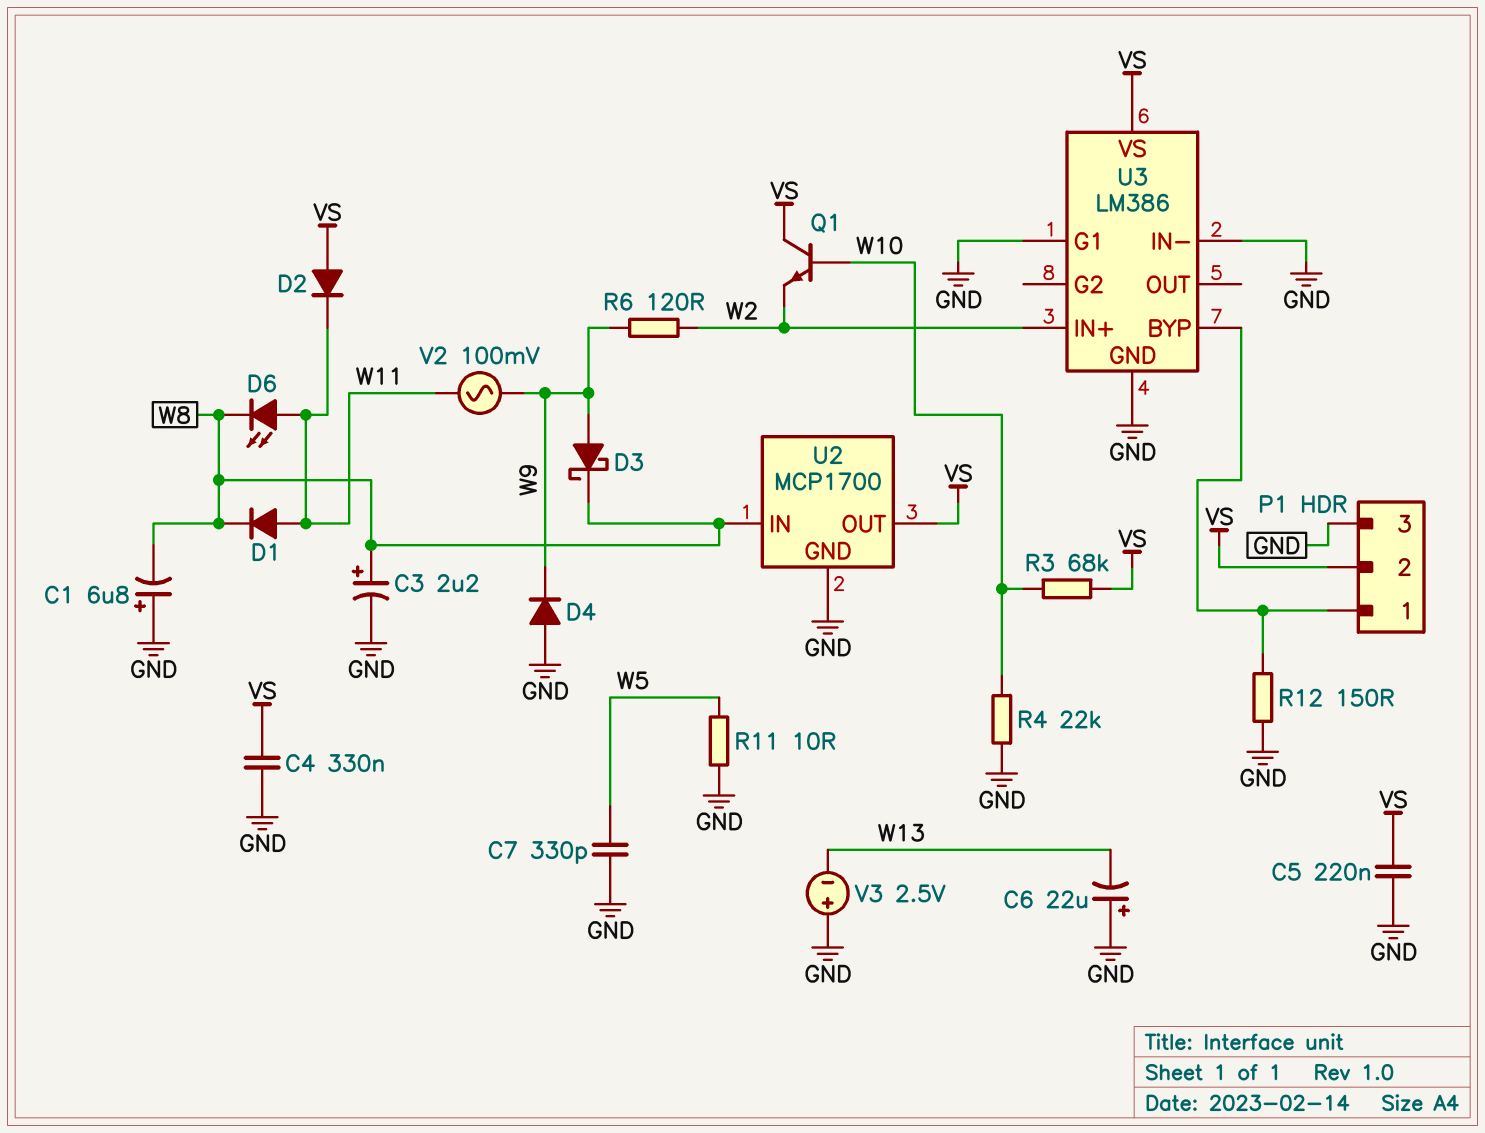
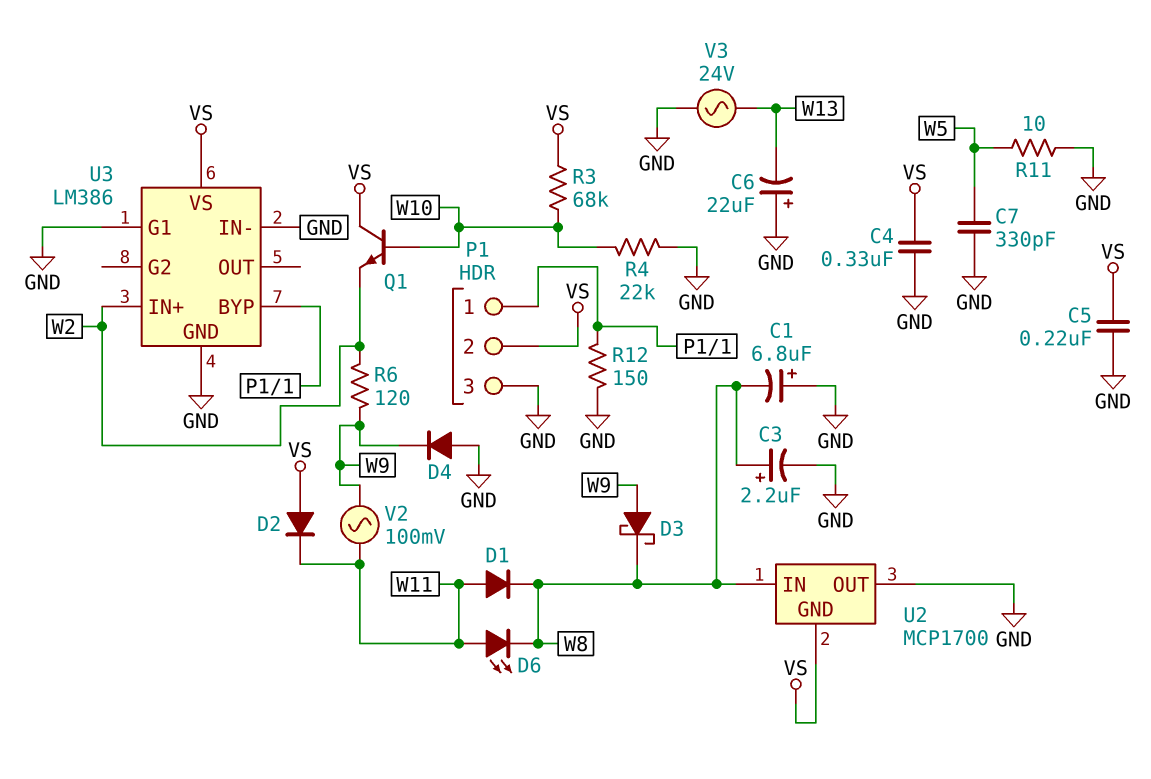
U2 pin GND: GND -> VS
U2 pin OUT: VS -> GND
V3: 2.5V (plus GND, minus W13) -> AC 24V (GND, W13)

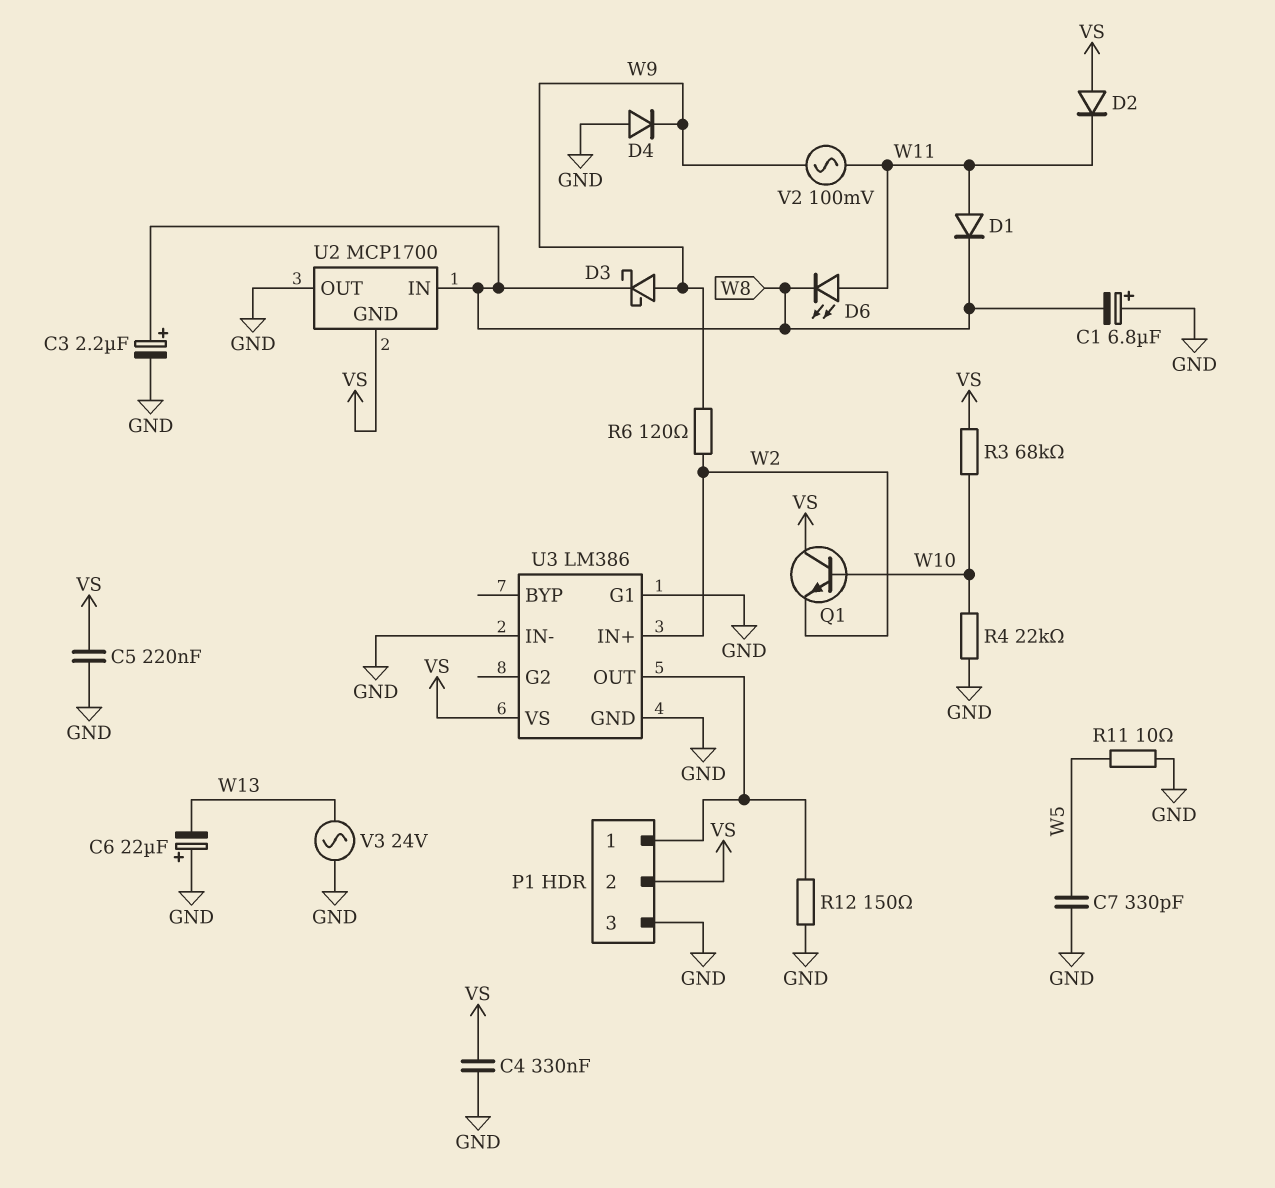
U3 pin BYP: P1/1 -> none
U3 pin OUT: none -> P1/1

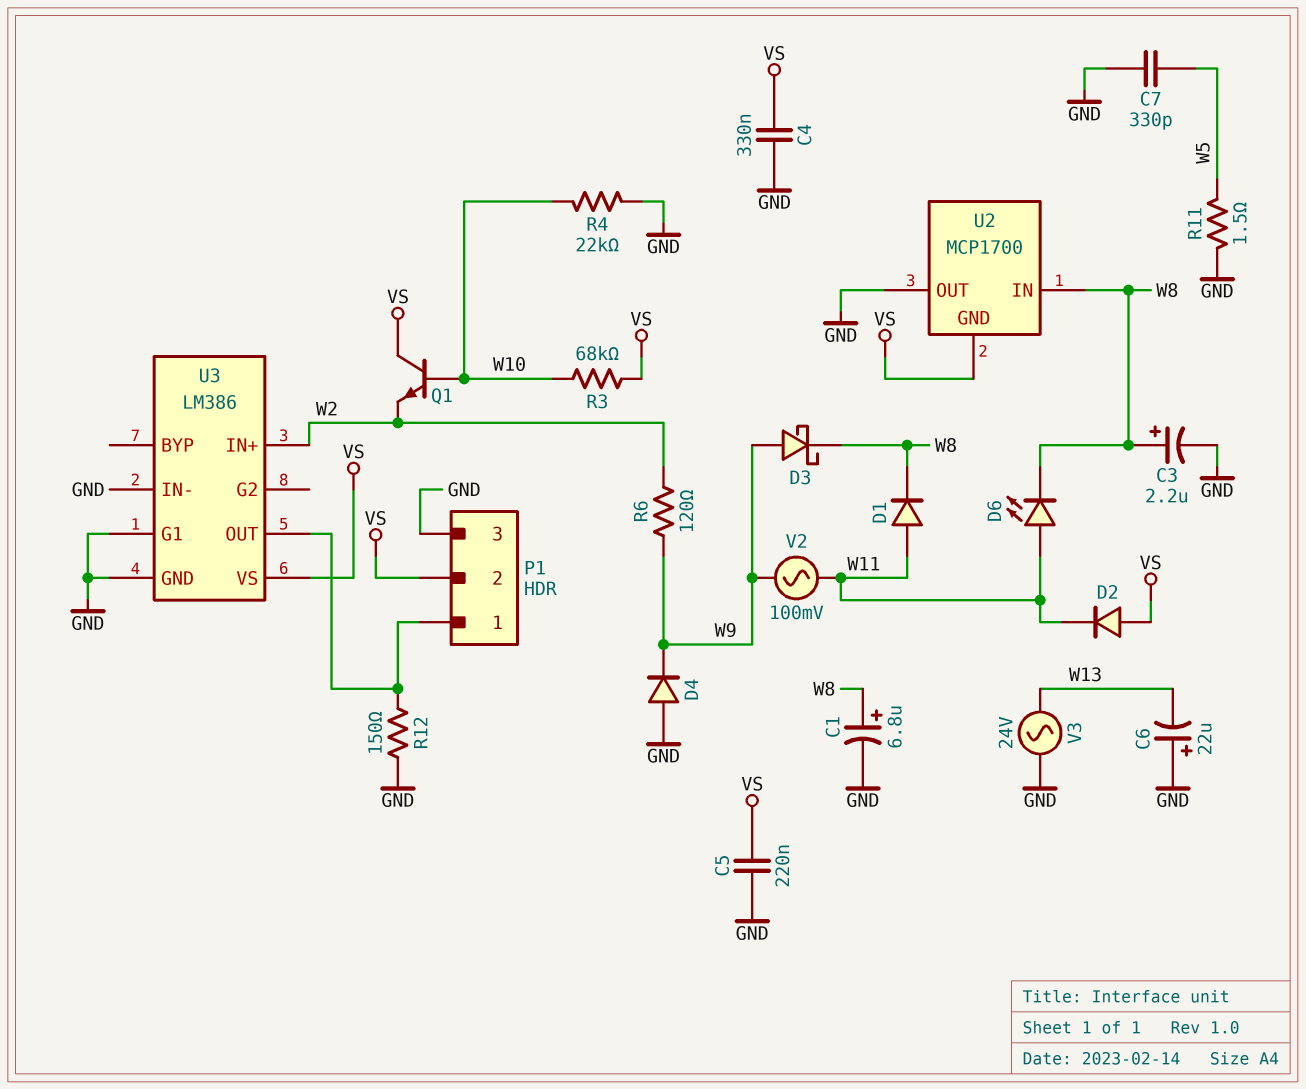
C1: 6.8uF (plus GND, minus W8) -> 6.8uF (plus W8, minus GND)
R11: 10 (GND, W5) -> 1.5 (GND, W5)

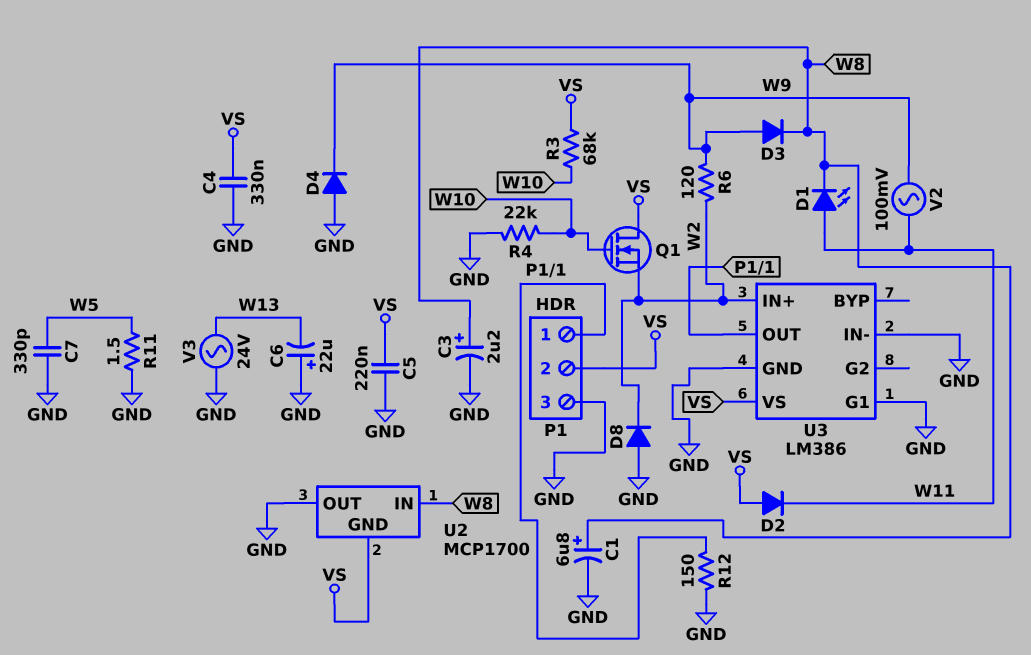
D1: diode (A W11, K W8) -> LED (A W11, K W8)
D3: schottky (A W9, K W8) -> diode (A W9, K W8)
D6: LED (A W11, K W8) -> none
D8: none -> diode (A GND, K W2)
Q1: NPN (B W10, C VS, E W2) -> NMOS (G W10, D VS, S W2)

